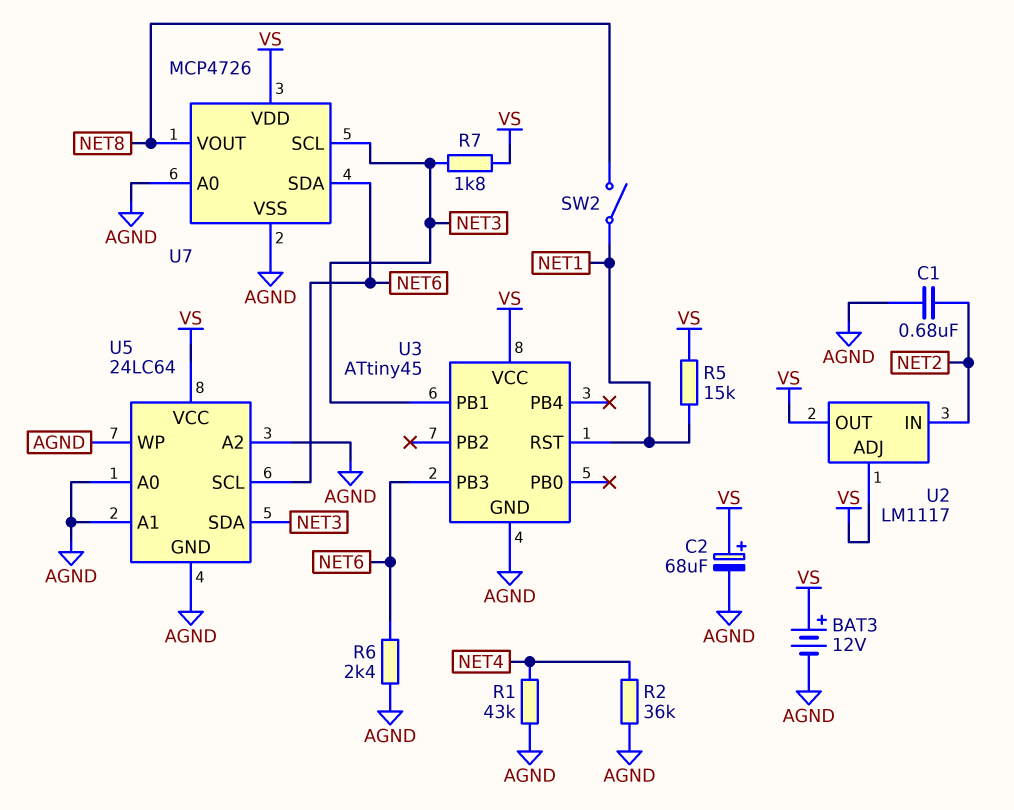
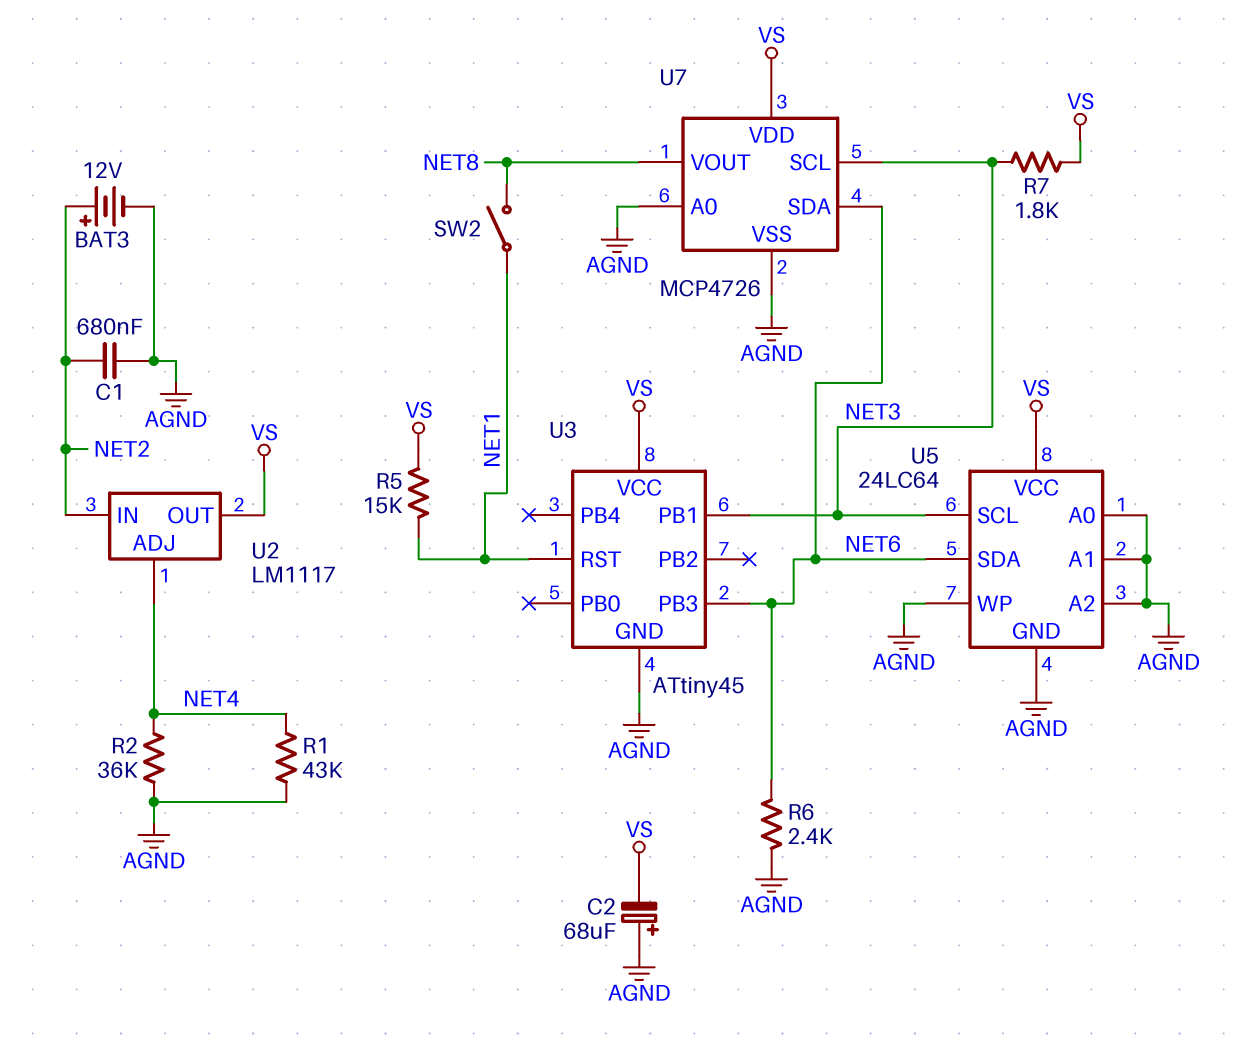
BAT3: 12V (plus VS, minus AGND) -> 12V (plus NET2, minus AGND)
C2: 68uF (plus VS, minus AGND) -> 68uF (plus AGND, minus VS)
U2 pin ADJ: VS -> NET4
U5 pin SCL: NET6 -> NET3
U5 pin SDA: NET3 -> NET6

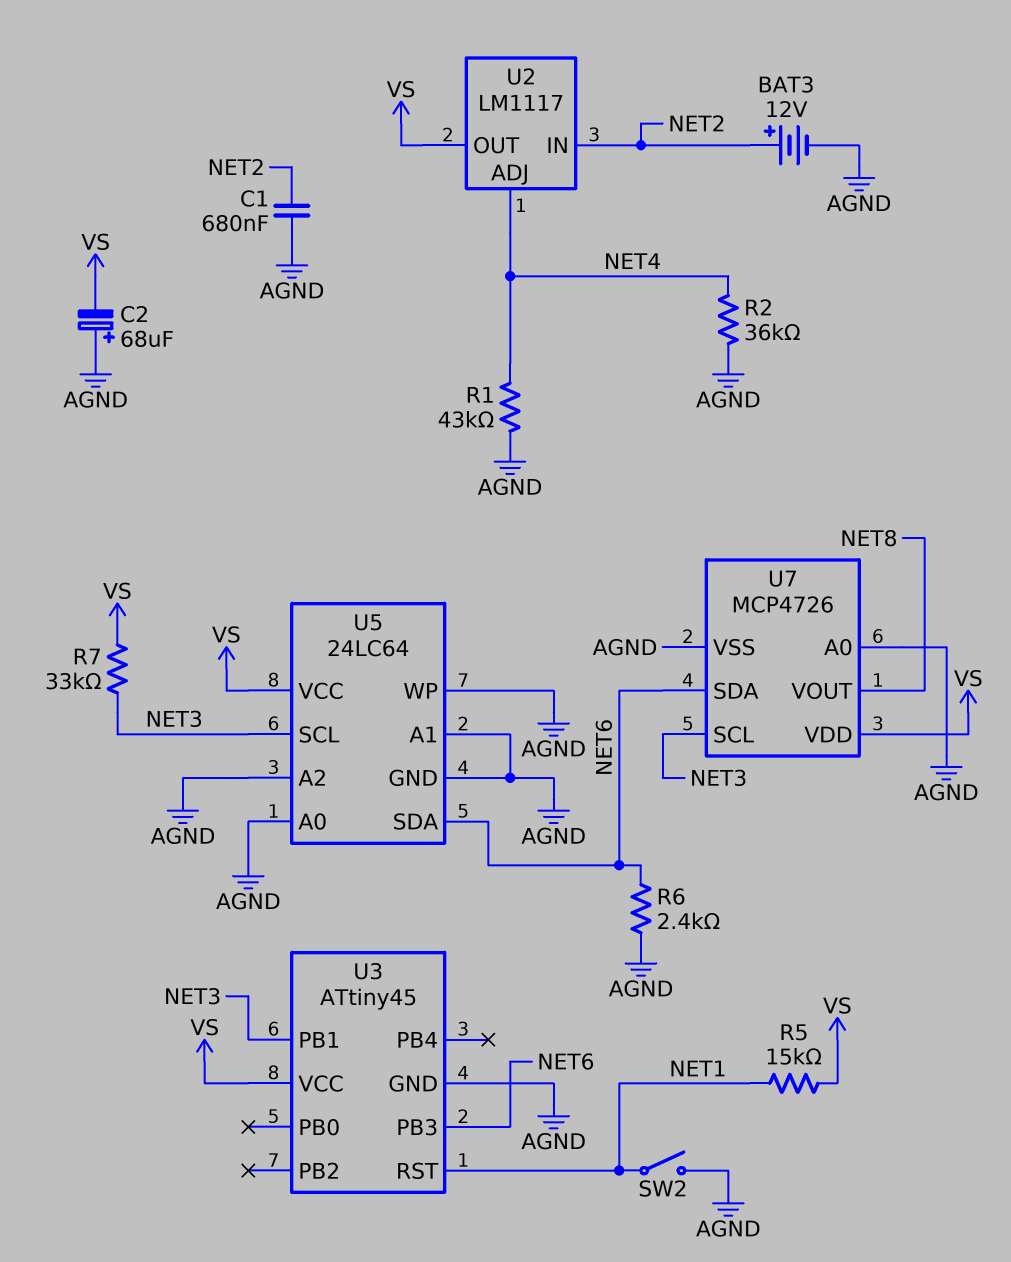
R7: 1.8k (NET3, VS) -> 33k (NET3, VS)
SW2: switch (NET1, NET8) -> switch (AGND, NET1)

